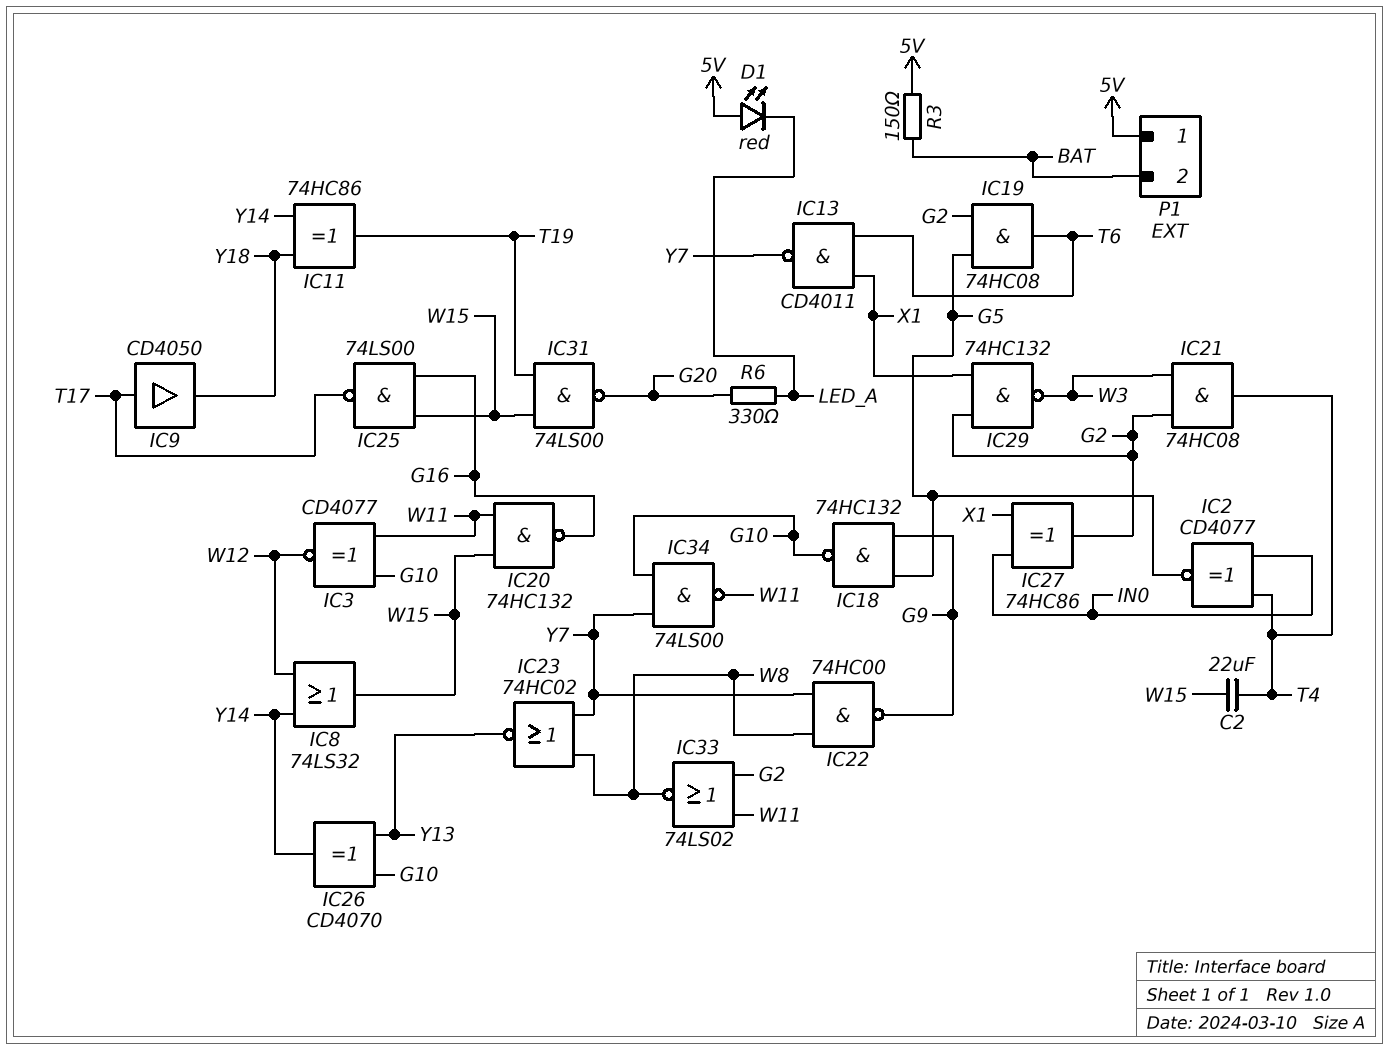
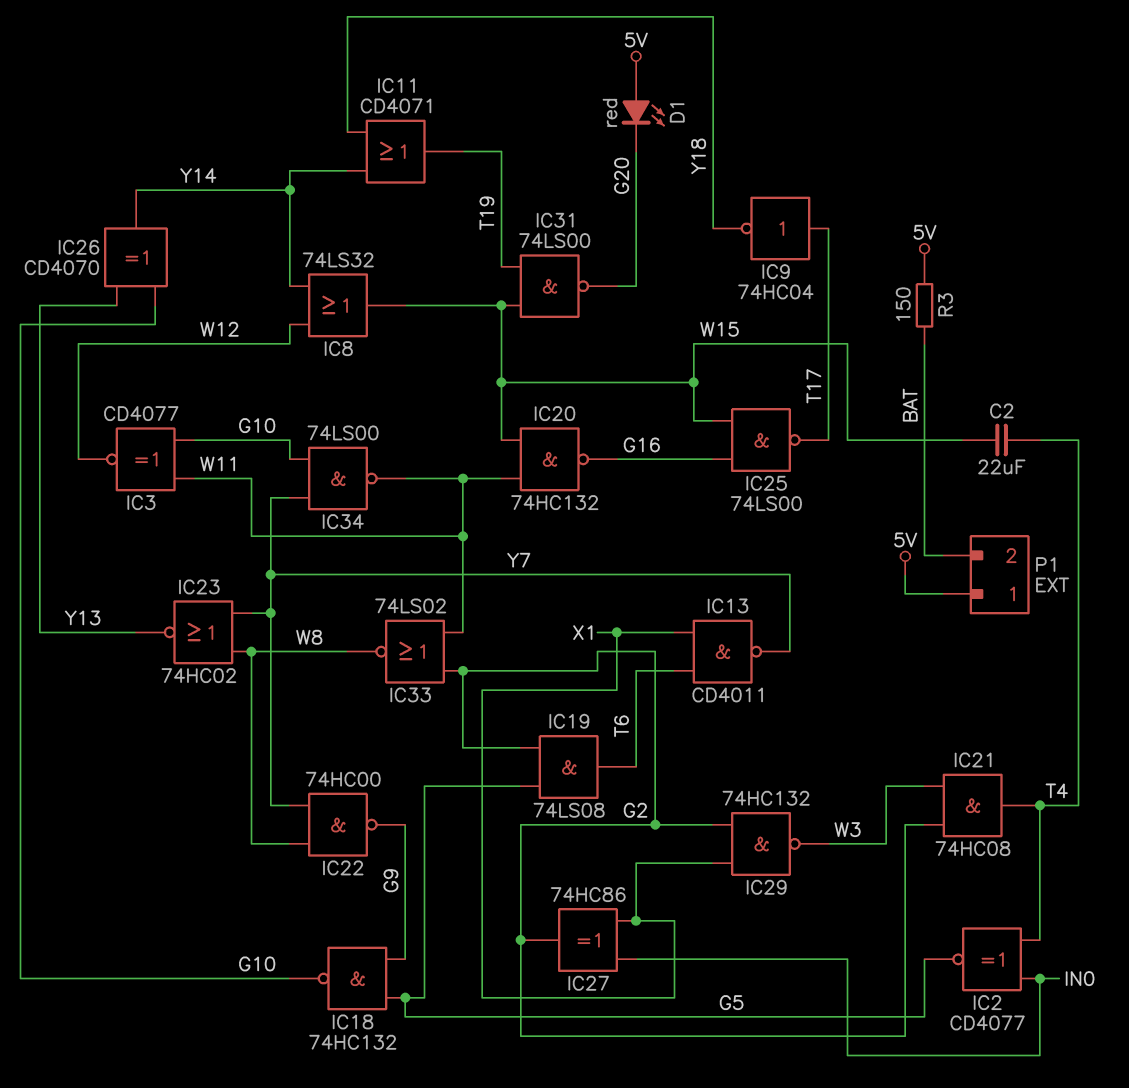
D1: LED red (A 5V, K LED_A) -> LED red (A 5V, K G20)
IC9: buffer CD4050 (in T17, out Y18) -> NOT 74HC04 (in T17, out Y18)
IC11: XOR 74HC86 (in Y14, in Y18, out T19) -> OR CD4071 (in Y14, in Y18, out T19)
IC19: AND 74HC08 (in G2, in G5, out T6) -> AND 74LS08 (in G2, in G5, out T6)
R6: 330 (G20, LED_A) -> none

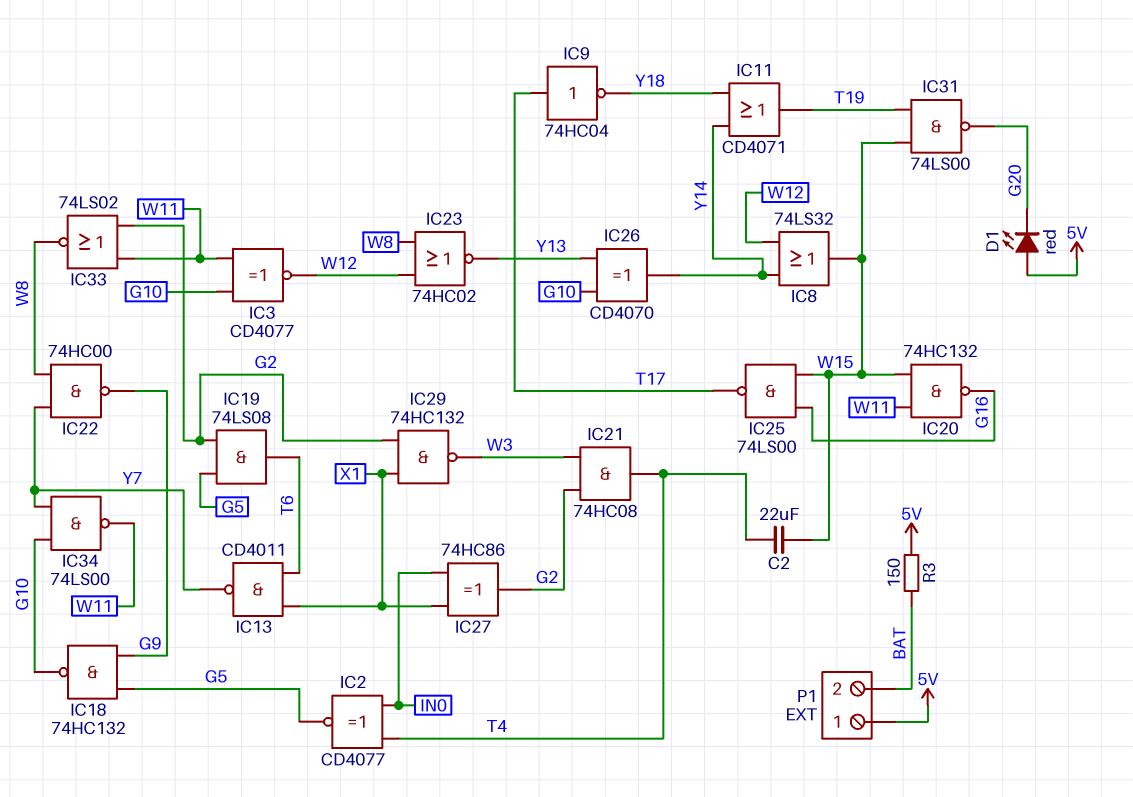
IC23: NOR 74HC02 (in W8, in Y7, out Y13) -> NOR 74HC02 (in W8, in W12, out Y13)

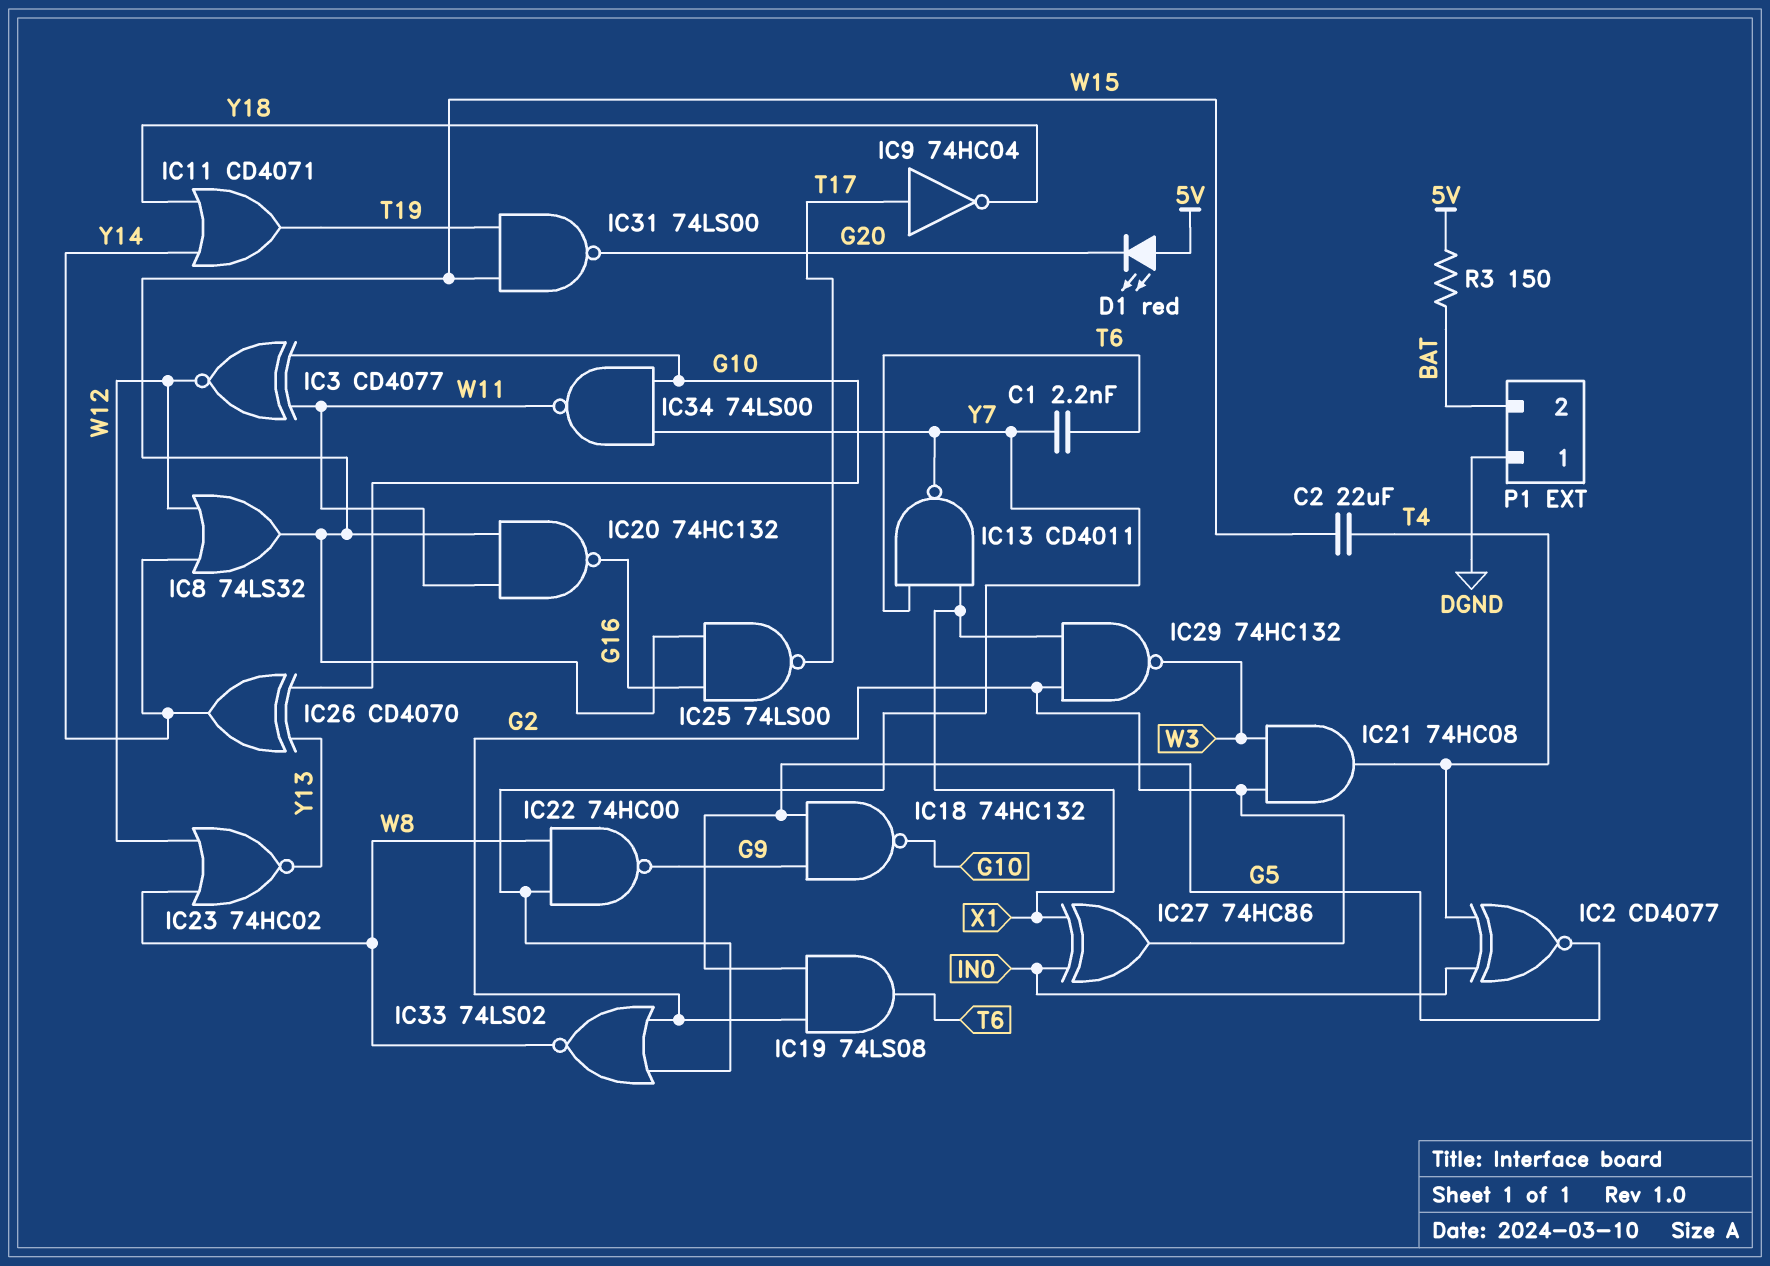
C1: none -> 2.2nF (T6, Y7)
IC33: NOR 74LS02 (in G2, in W11, out W8) -> NOR 74LS02 (in G2, in Y7, out W8)
P1 pin 1: 5V -> DGND

